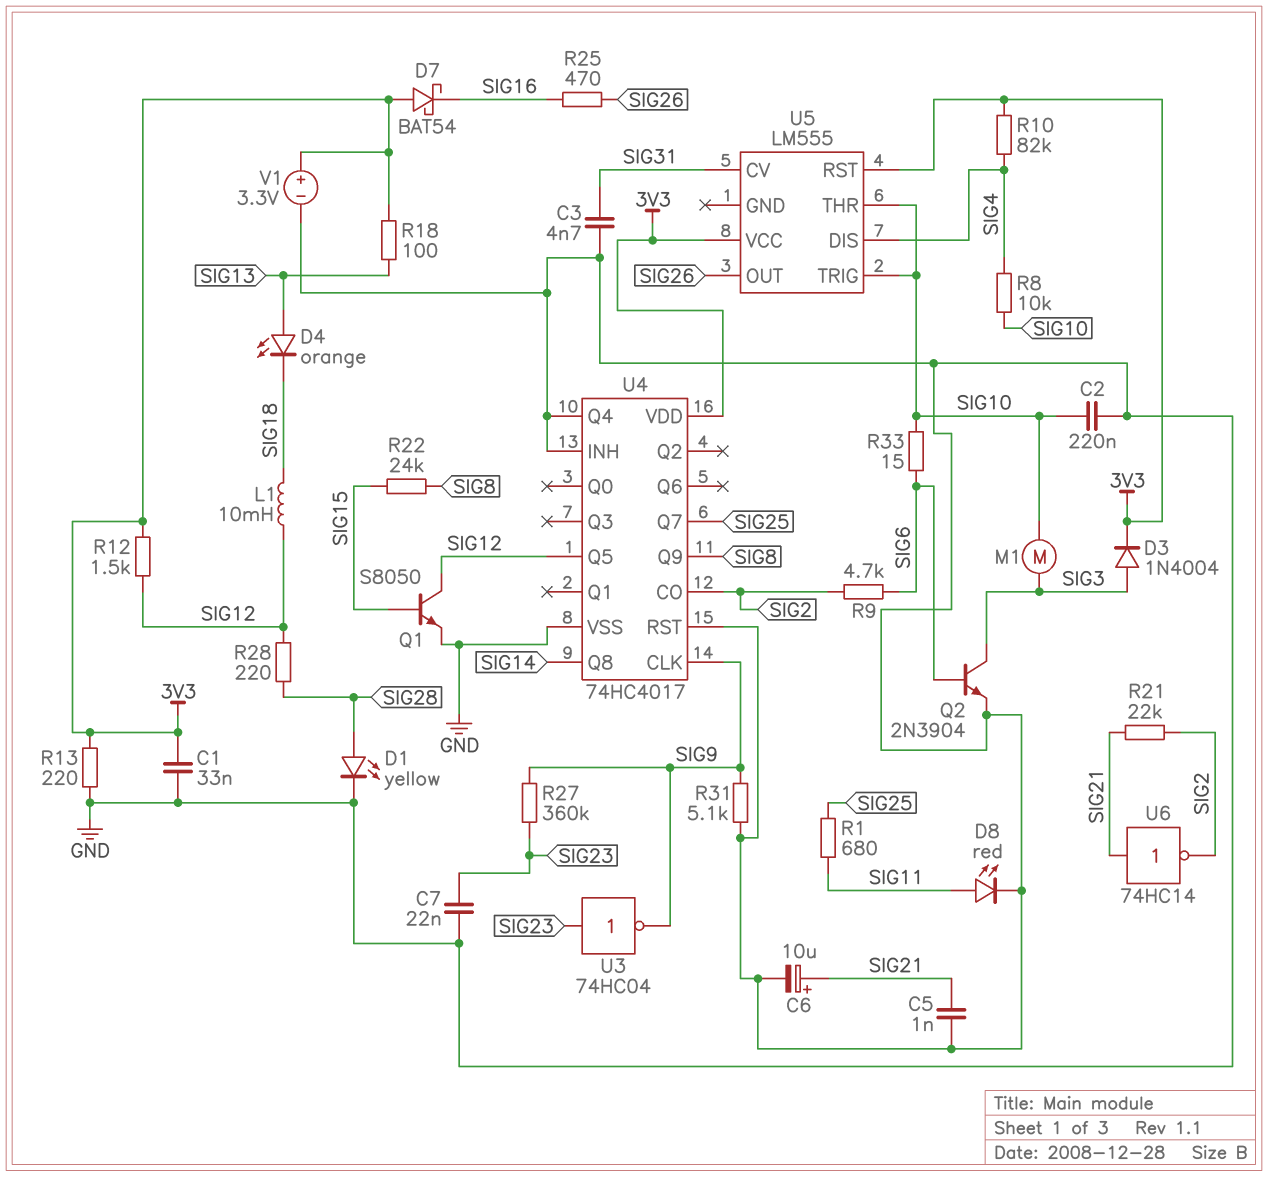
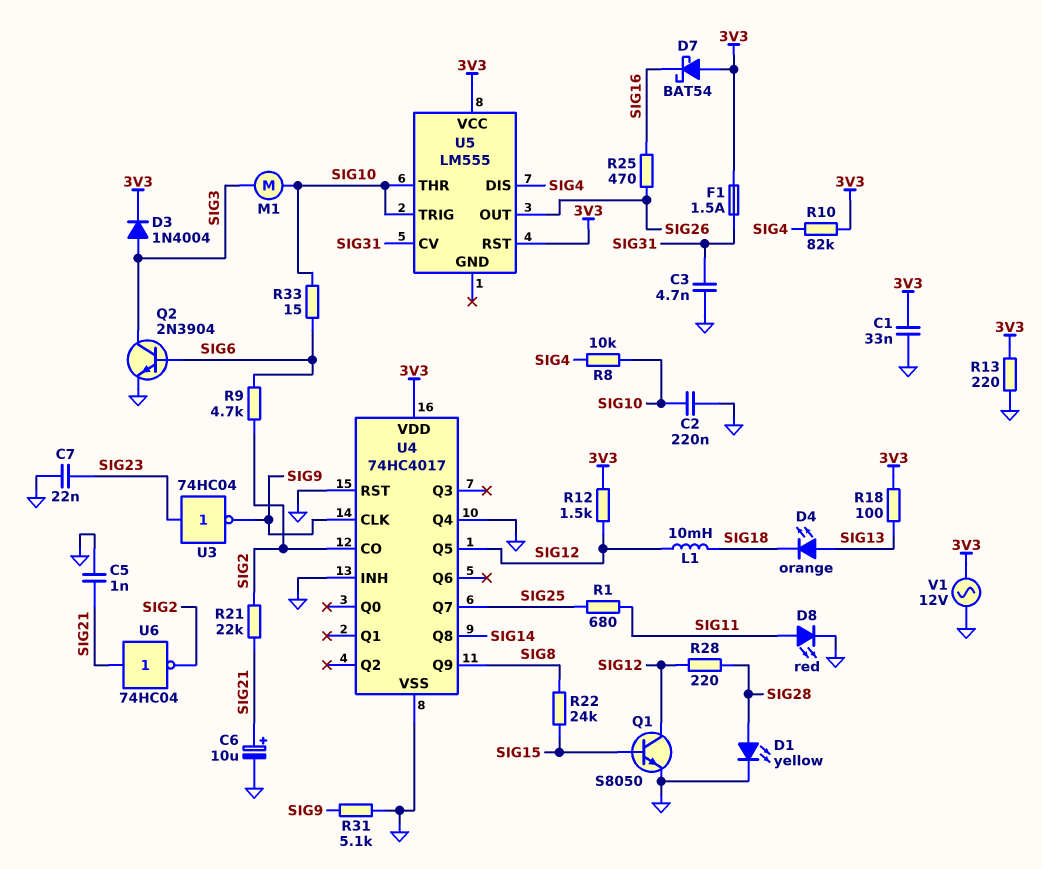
F1: none -> 1.5A (3V3, SIG31)
R27: 360k (SIG9, SIG23) -> none
U6: NOT 74HC14 (in SIG21, out SIG2) -> NOT 74HC04 (in SIG21, out SIG2)
V1: 3.3V (plus 3V3, minus GND) -> AC 12V (3V3, GND)

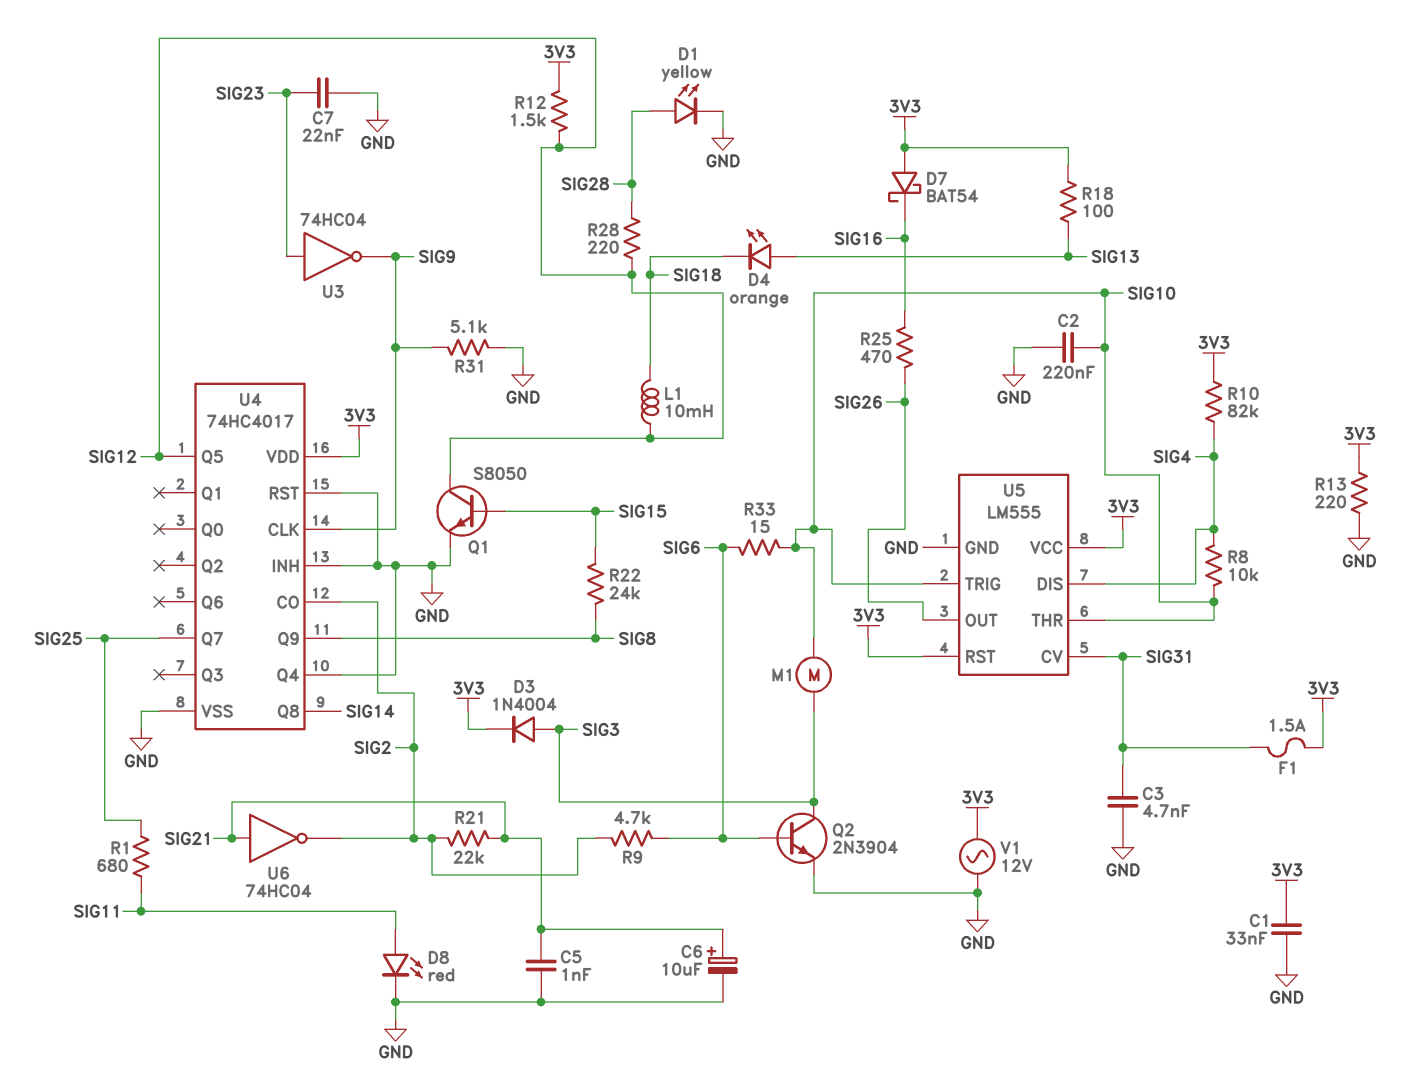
U5 pin GND: none -> GND

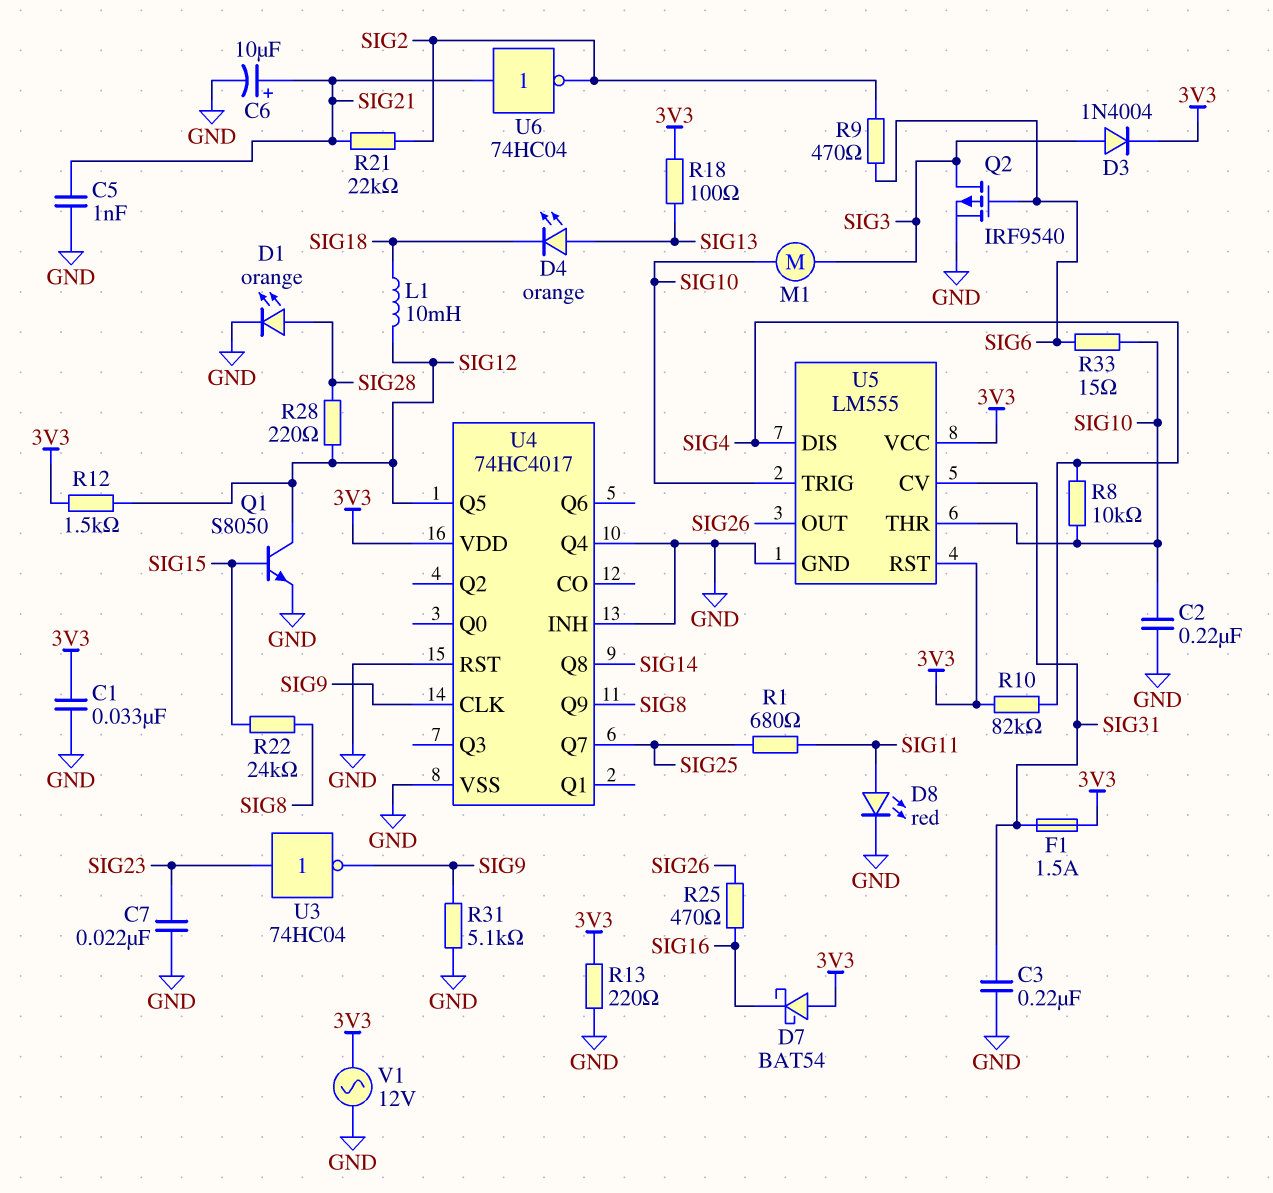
C3: 4.7nF (GND, SIG31) -> 220nF (GND, SIG31)
D1: LED yellow (A SIG28, K GND) -> LED orange (A SIG28, K GND)
Q2: NPN 2N3904 (B SIG6, C SIG3, E GND) -> PMOS IRF9540 (G SIG6, D SIG3, S GND)
R9: 4.7k (SIG2, SIG6) -> 470 (SIG2, SIG6)
U4 pin CO: SIG2 -> none

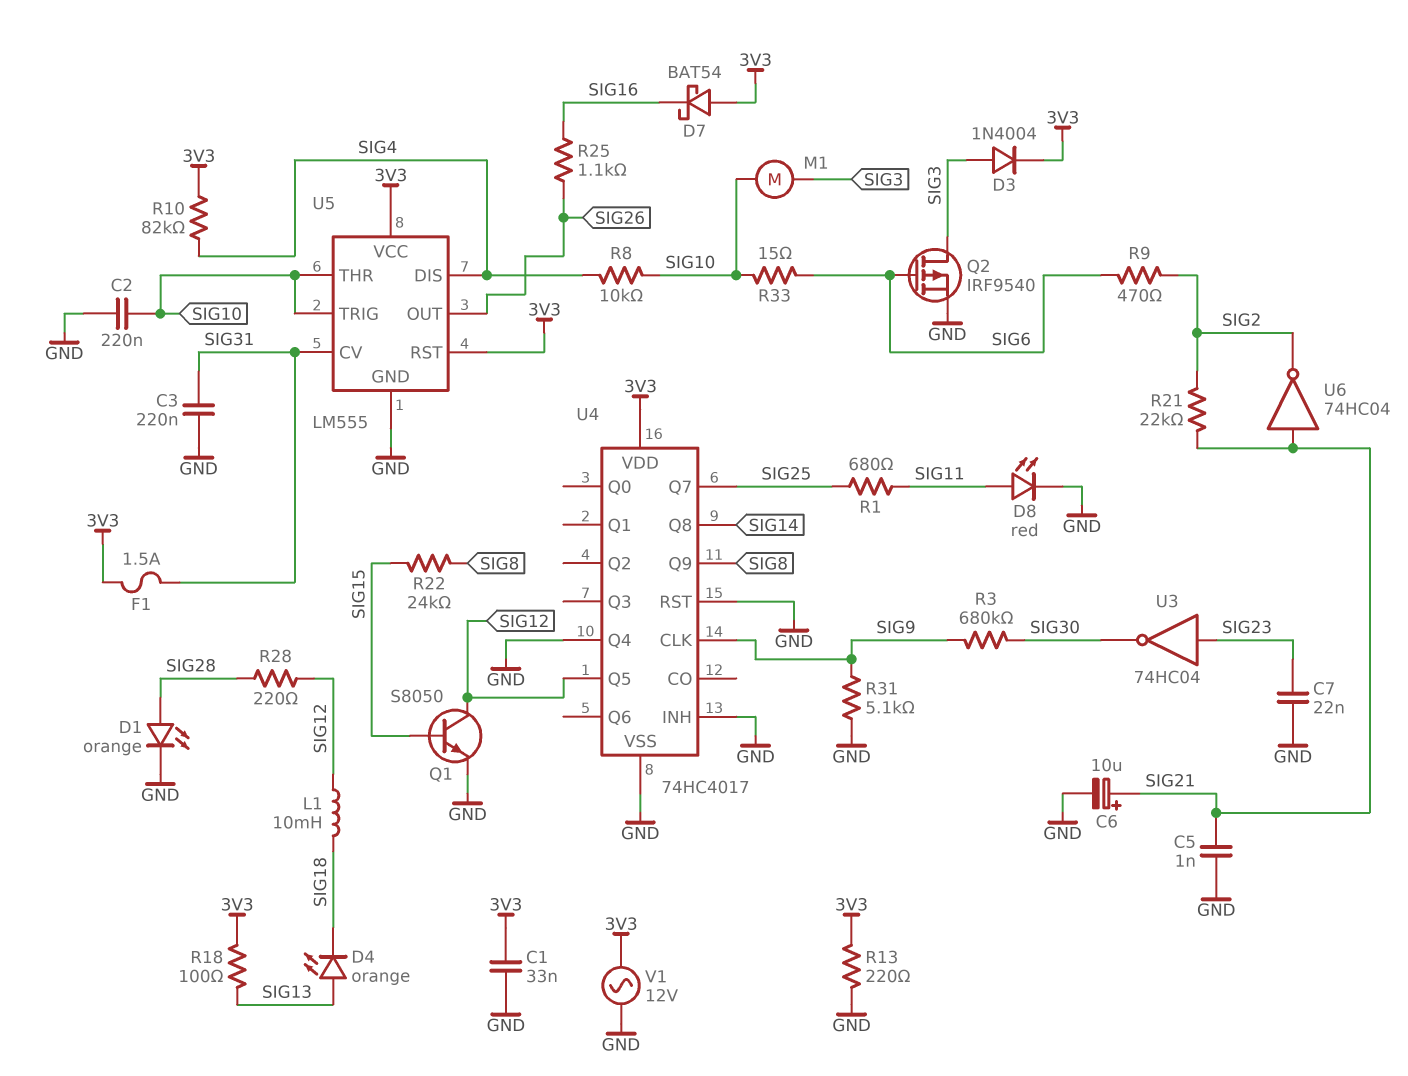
R3: none -> 680k (SIG9, SIG30)
R12: 1.5k (3V3, SIG12) -> none
R25: 470 (SIG16, SIG26) -> 1.1k (SIG16, SIG26)
U3: NOT 74HC04 (in SIG23, out SIG9) -> NOT 74HC04 (in SIG23, out SIG30)

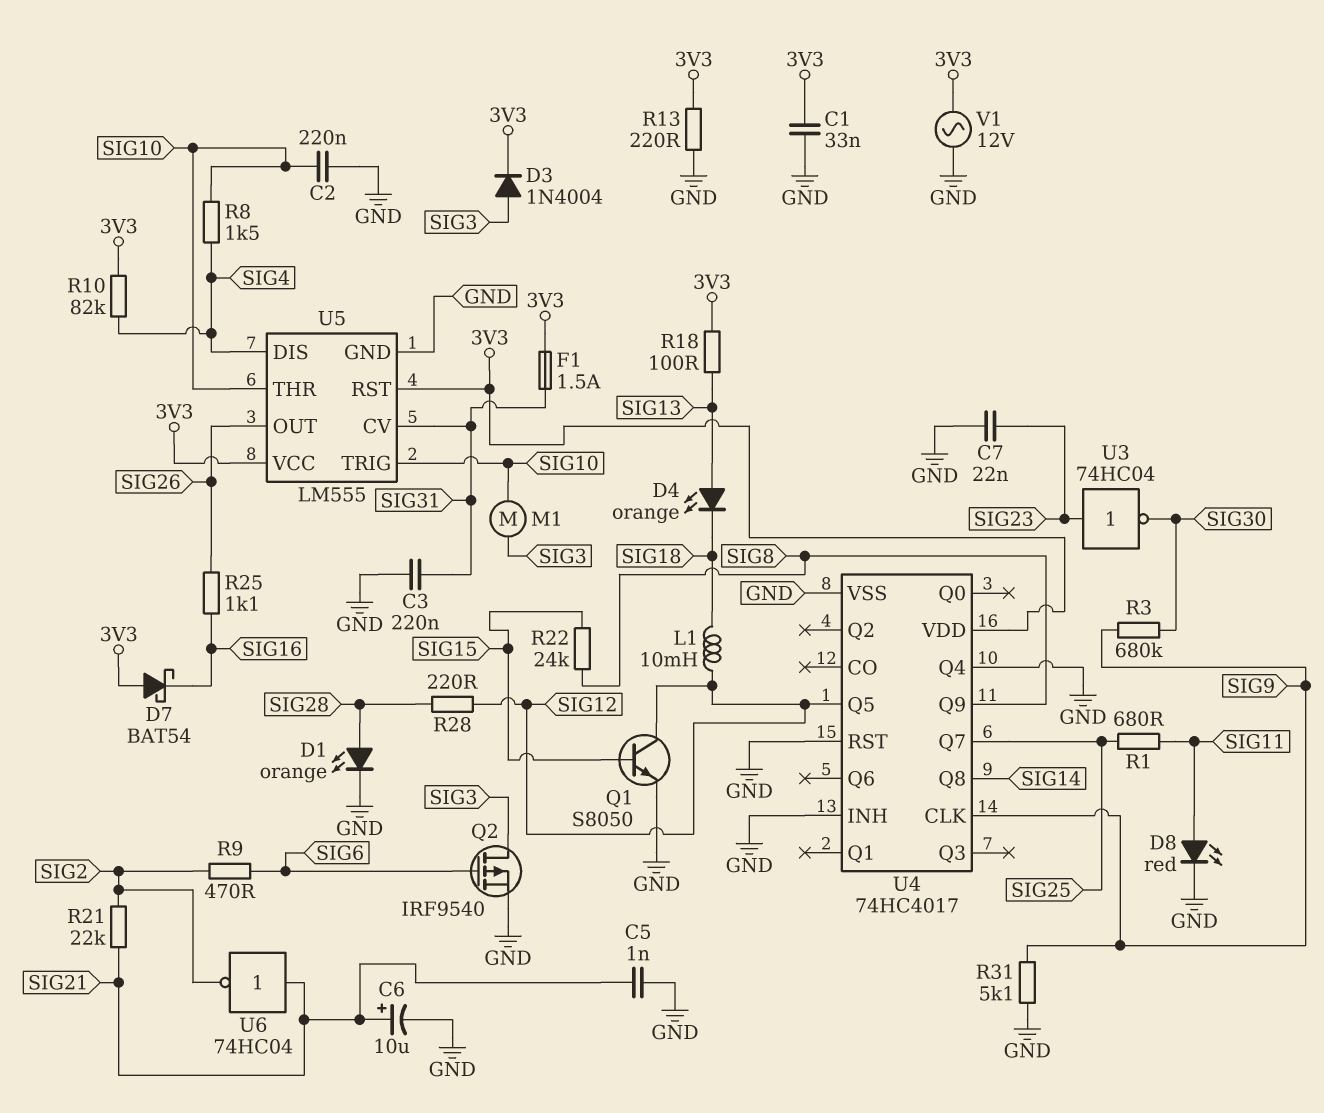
R8: 10k (SIG4, SIG10) -> 1.5k (SIG4, SIG10)
R33: 15 (SIG6, SIG10) -> none

